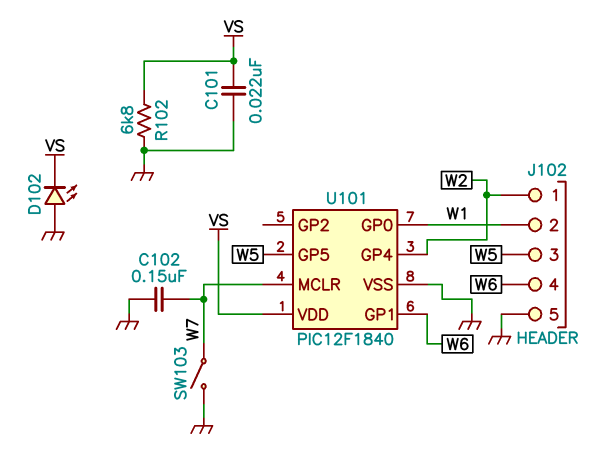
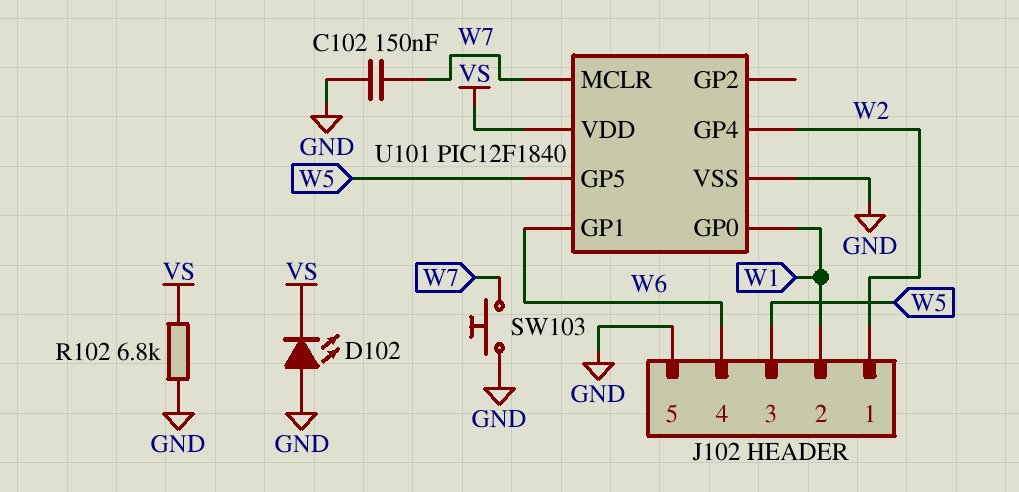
C101: 22nF (GND, VS) -> none
SW103: switch (GND, W7) -> button (GND, W7)

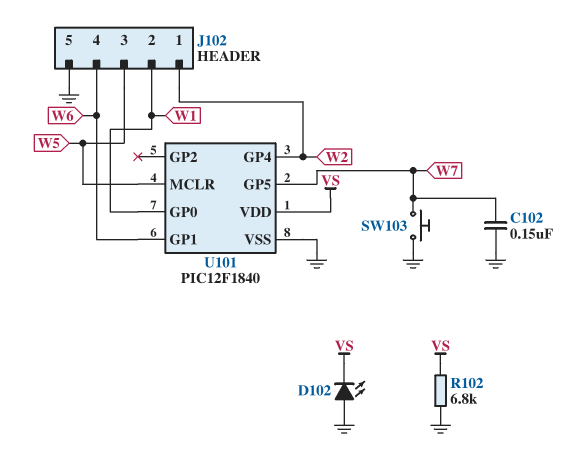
U101 pin GP5: W5 -> W7
U101 pin MCLR: W7 -> W5

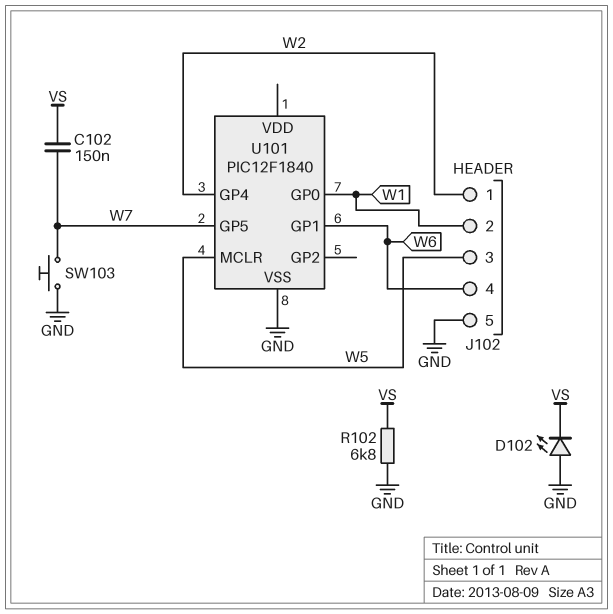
C102: 150nF (GND, W7) -> 150nF (VS, W7)
U101 pin VDD: VS -> none

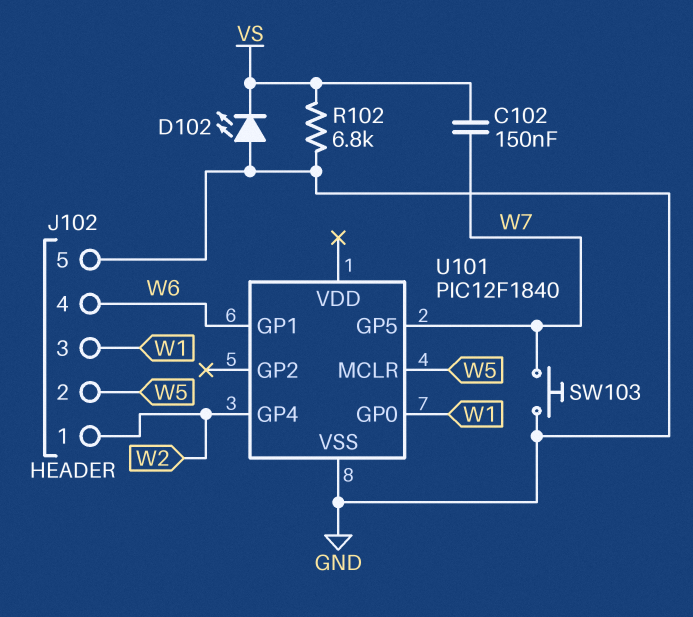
J102 pin 2: W1 -> W5
J102 pin 3: W5 -> W1

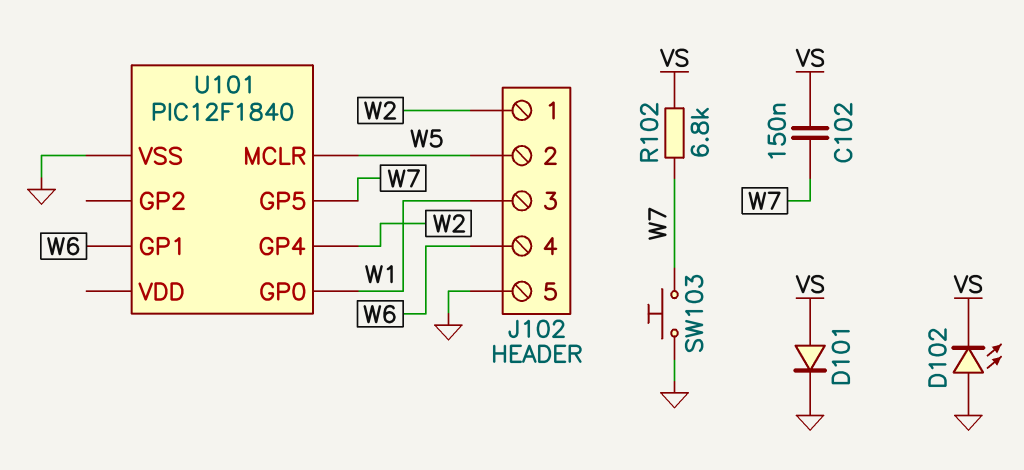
D101: none -> diode (A VS, K GND)
R102: 6.8k (GND, VS) -> 6.8k (VS, W7)

